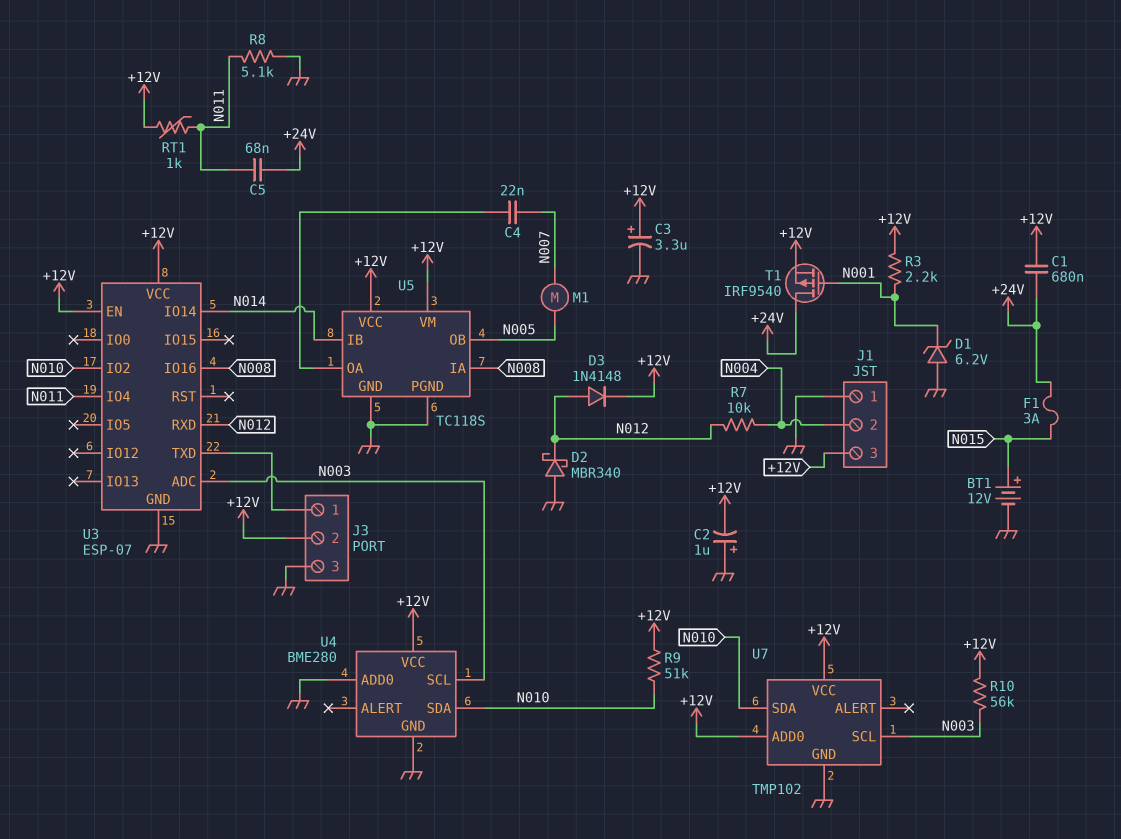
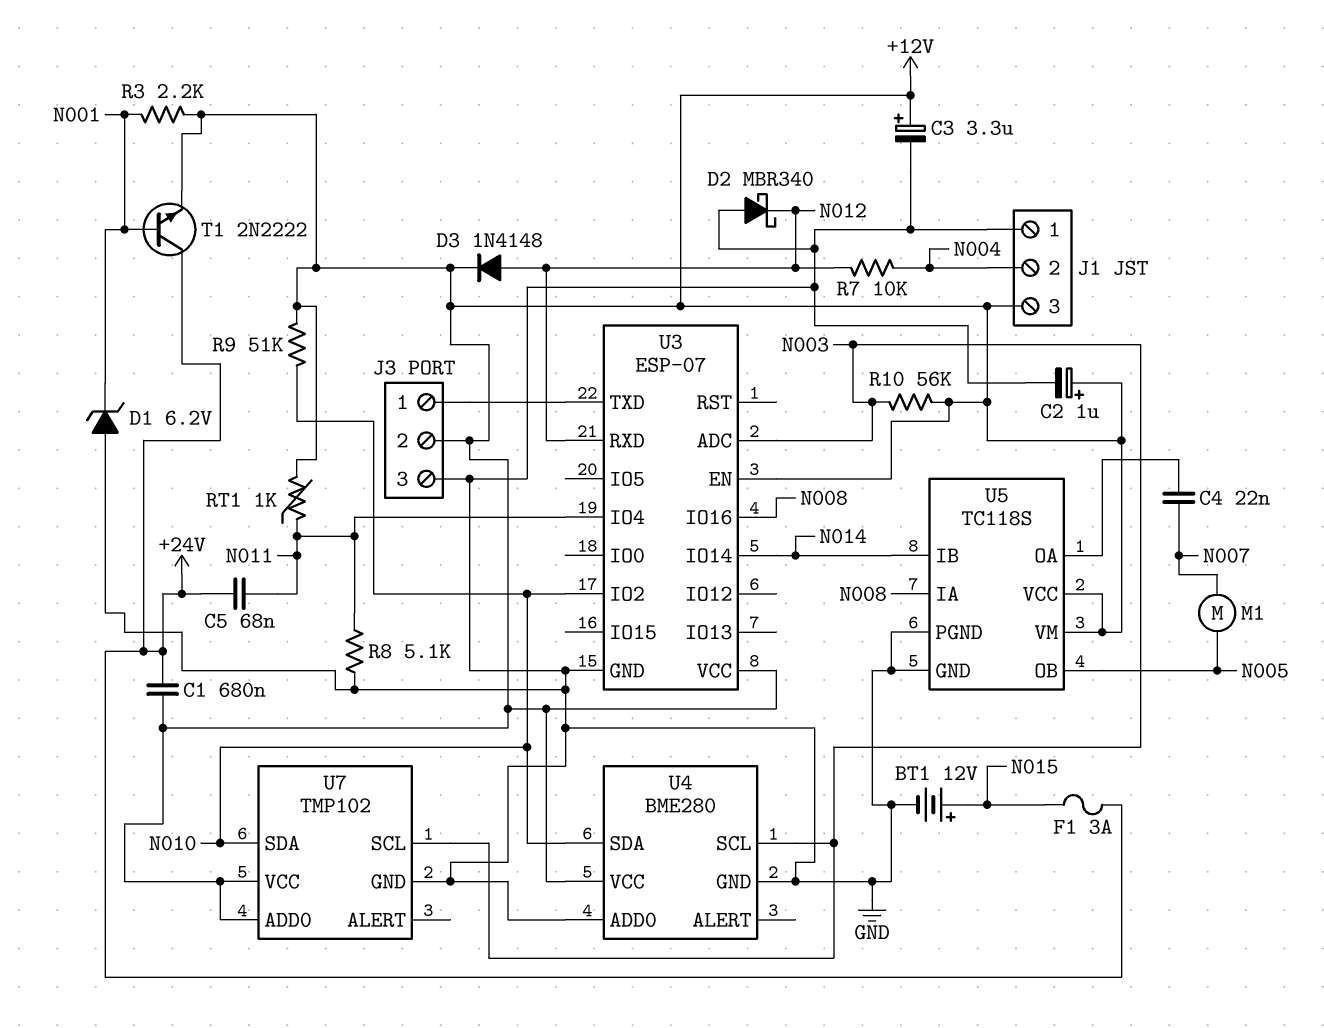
C2: 1uF (plus GND, minus +12V) -> 1uF (plus +12V, minus GND)
T1: PMOS IRF9540 (G N001, D +24V, S +12V) -> NPN 2N2222 (B N001, C +24V, E +12V)

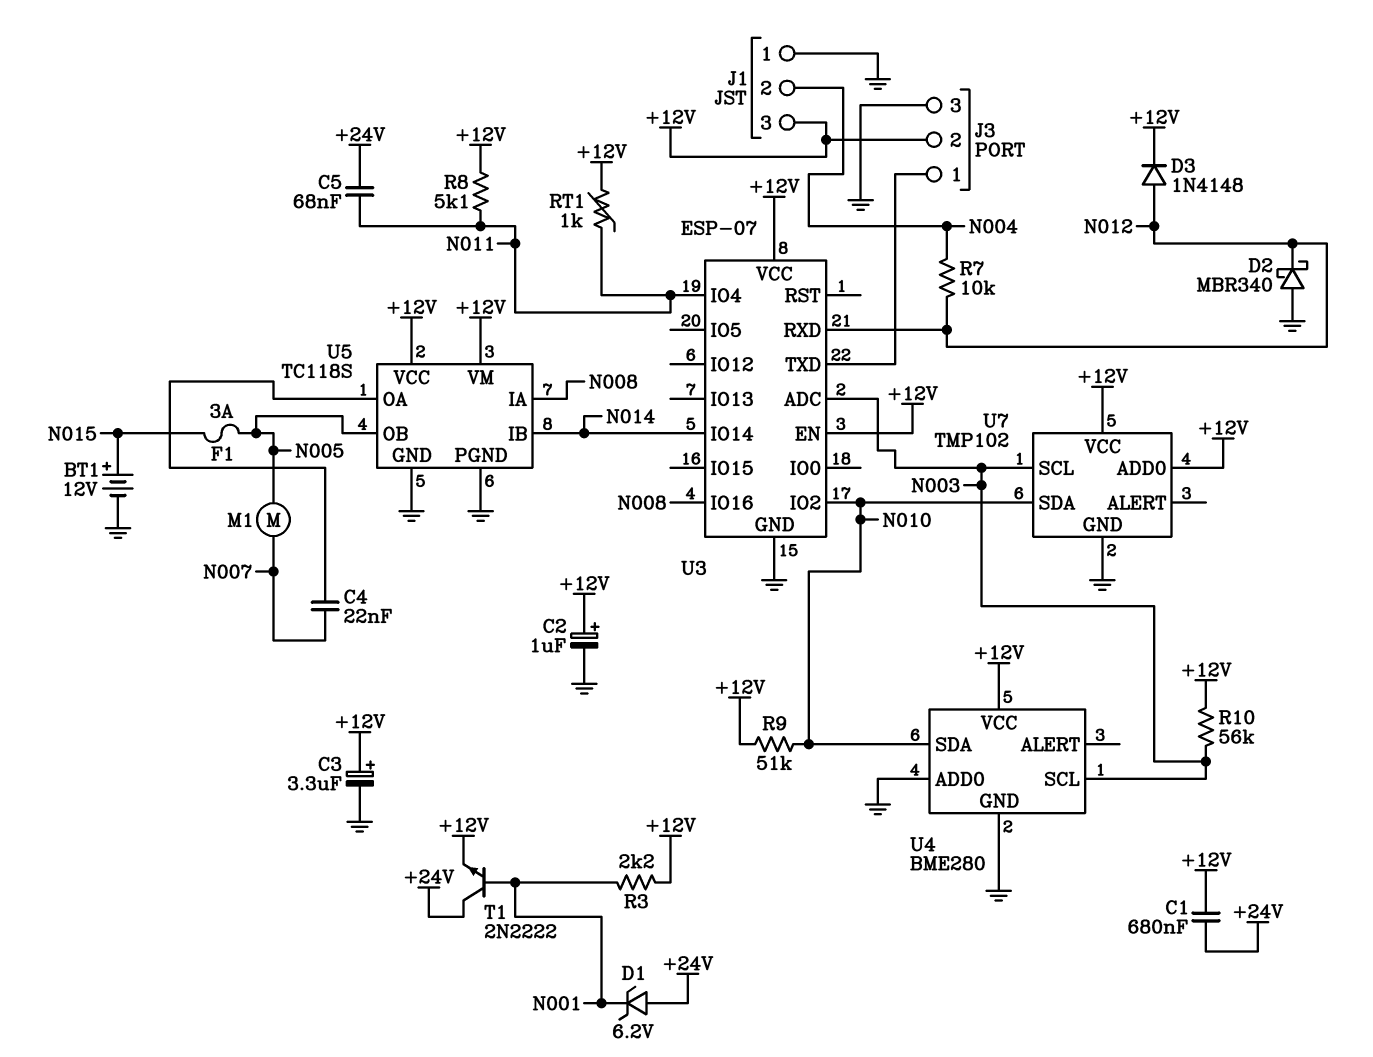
D1: zener 6.2V (A GND, K N001) -> zener 6.2V (A +24V, K N001)
F1: 3A (+24V, N015) -> 3A (N005, N015)
R8: 5.1k (GND, N011) -> 5.1k (+12V, N011)

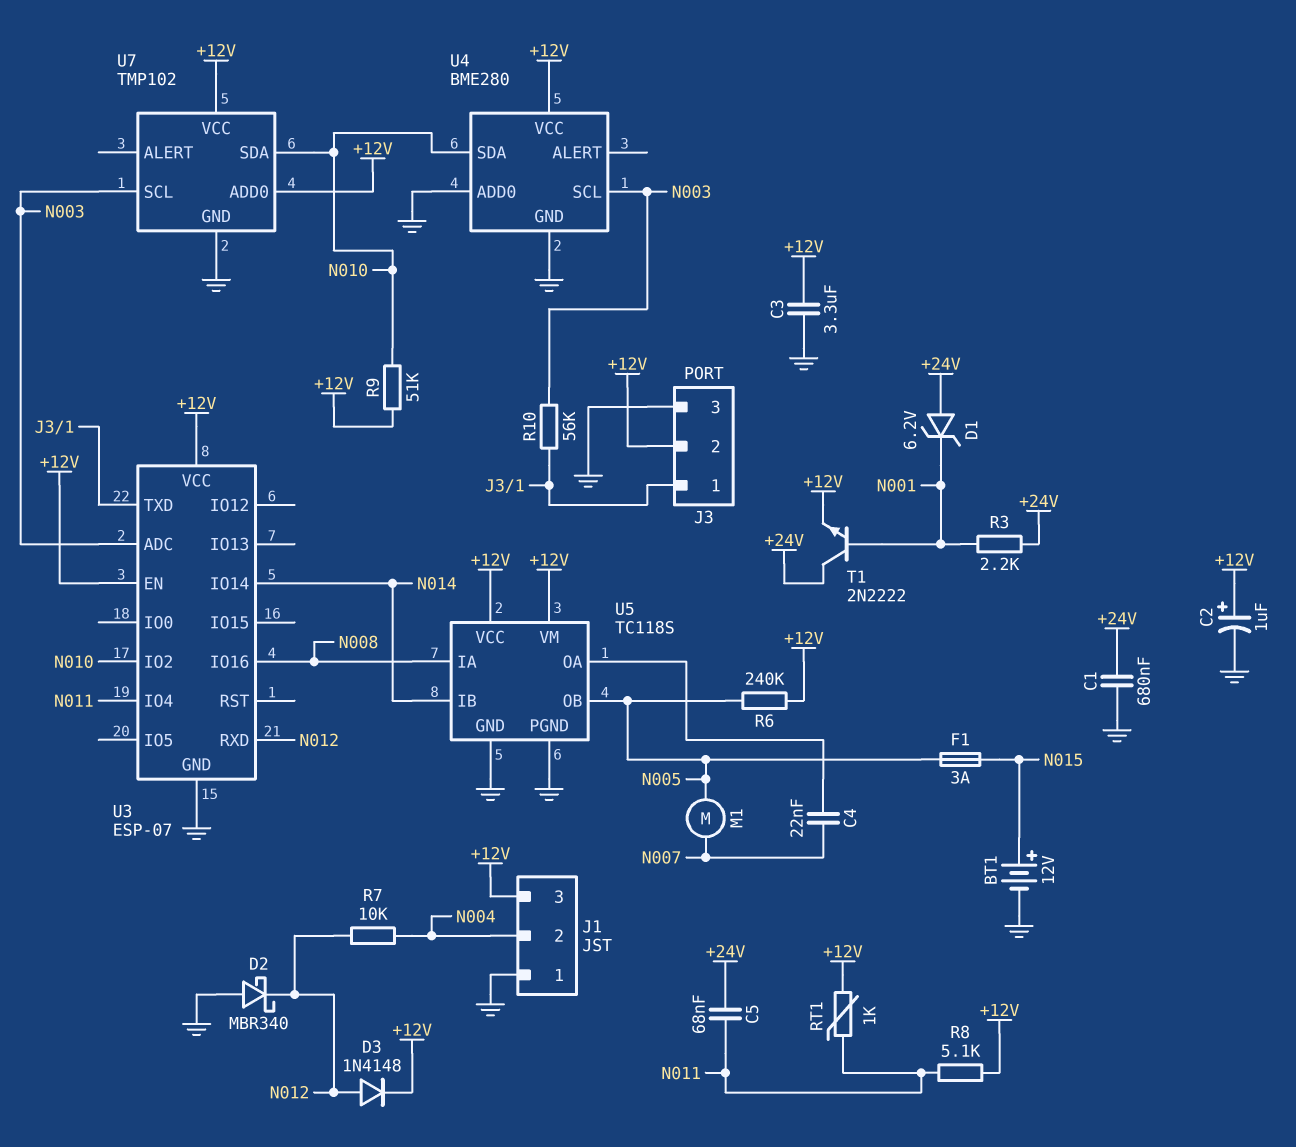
C1: 680nF (+12V, +24V) -> 680nF (+24V, GND)
C3: 3.3uF (plus +12V, minus GND) -> 3.3uF (+12V, GND)
R3: 2.2k (+12V, N001) -> 2.2k (+24V, N001)
R6: none -> 240k (+12V, N005)
R10: 56k (+12V, N003) -> 56k (J3/1, N003)

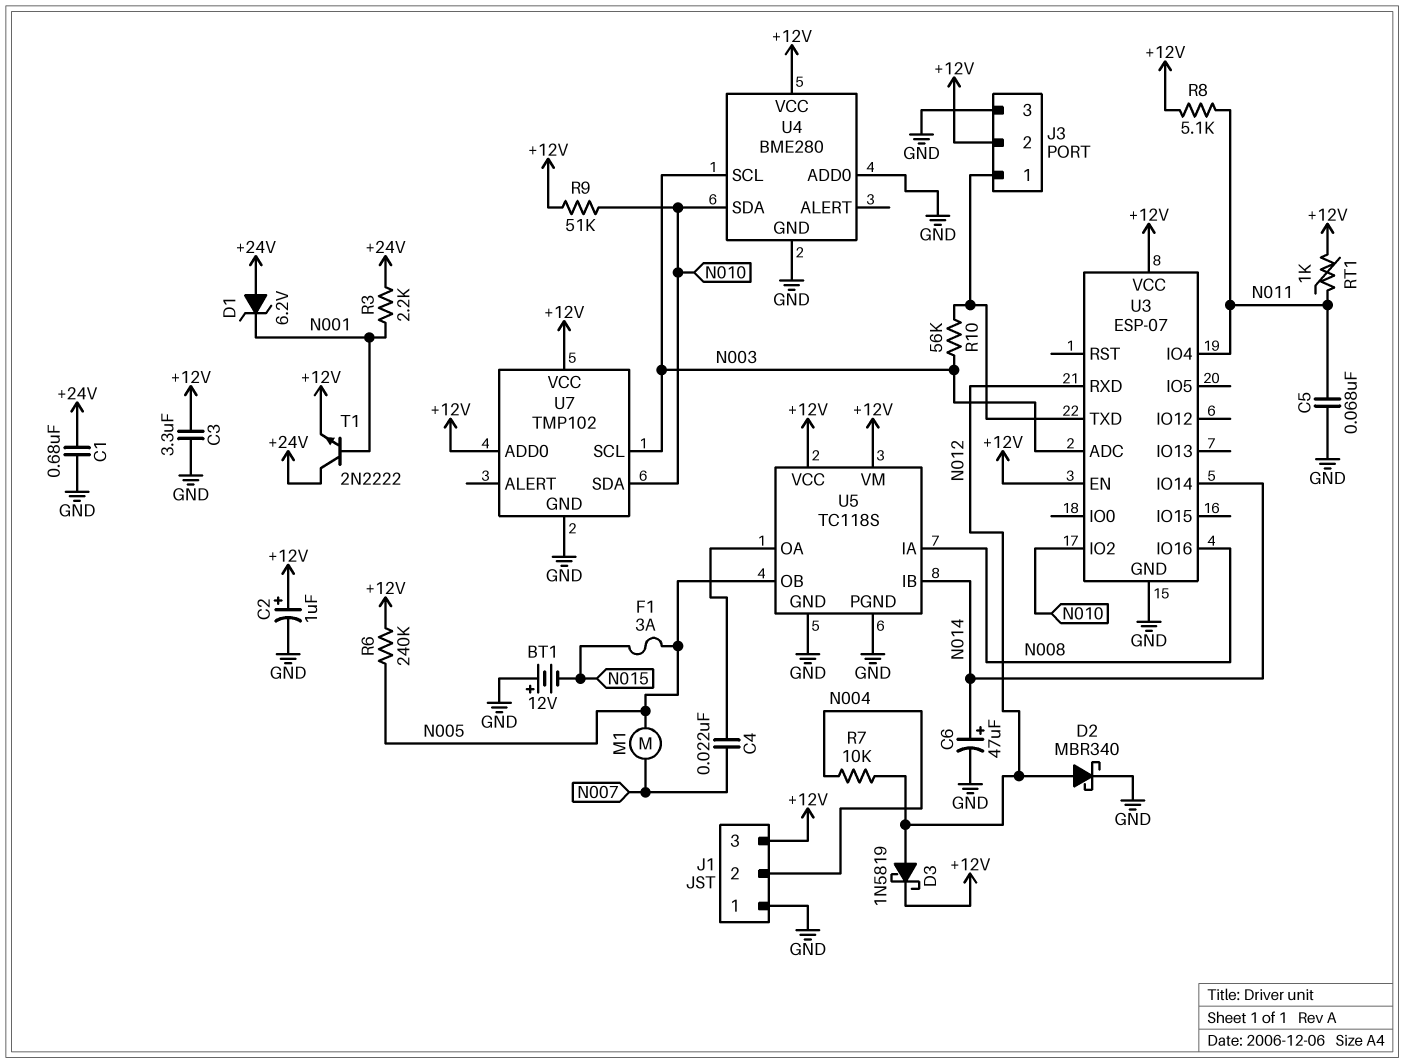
BT1: 12V (plus N015, minus GND) -> 12V (plus GND, minus N015)
C5: 68nF (+24V, N011) -> 68nF (GND, N011)
C6: none -> 47uF (plus N014, minus GND)
D2: schottky MBR340 (A GND, K N012) -> schottky MBR340 (A N012, K GND)
D3: diode 1N4148 (A N012, K +12V) -> schottky 1N5819 (A N012, K +12V)

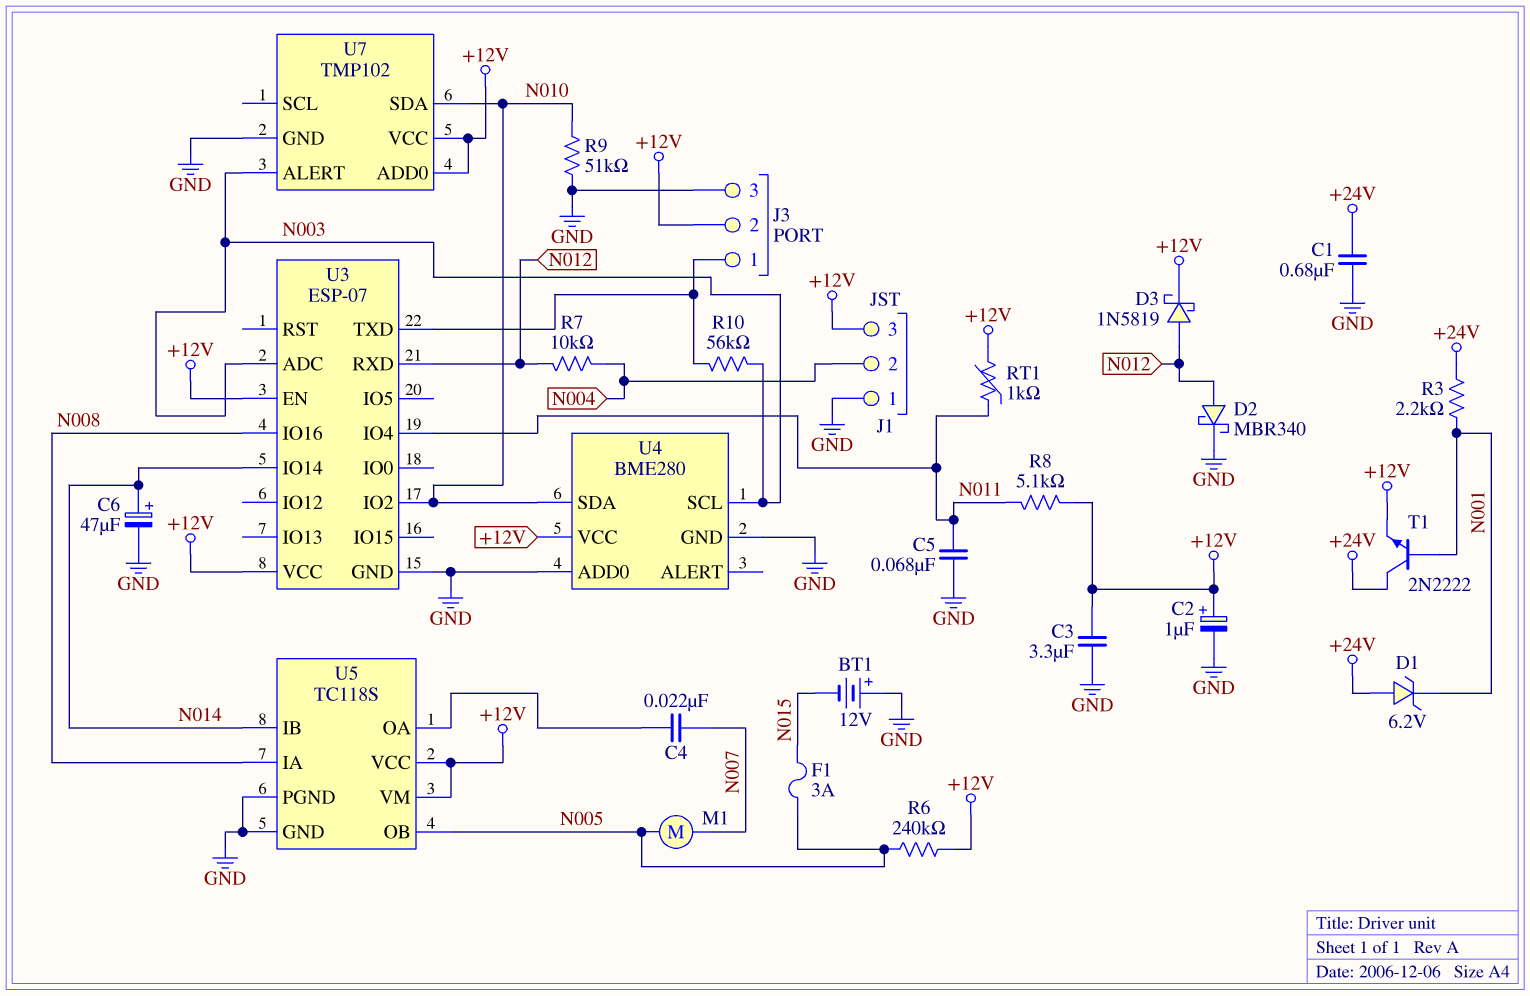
R9: 51k (+12V, N010) -> 51k (GND, N010)
U7 pin ALERT: none -> N003
U7 pin SCL: N003 -> none

